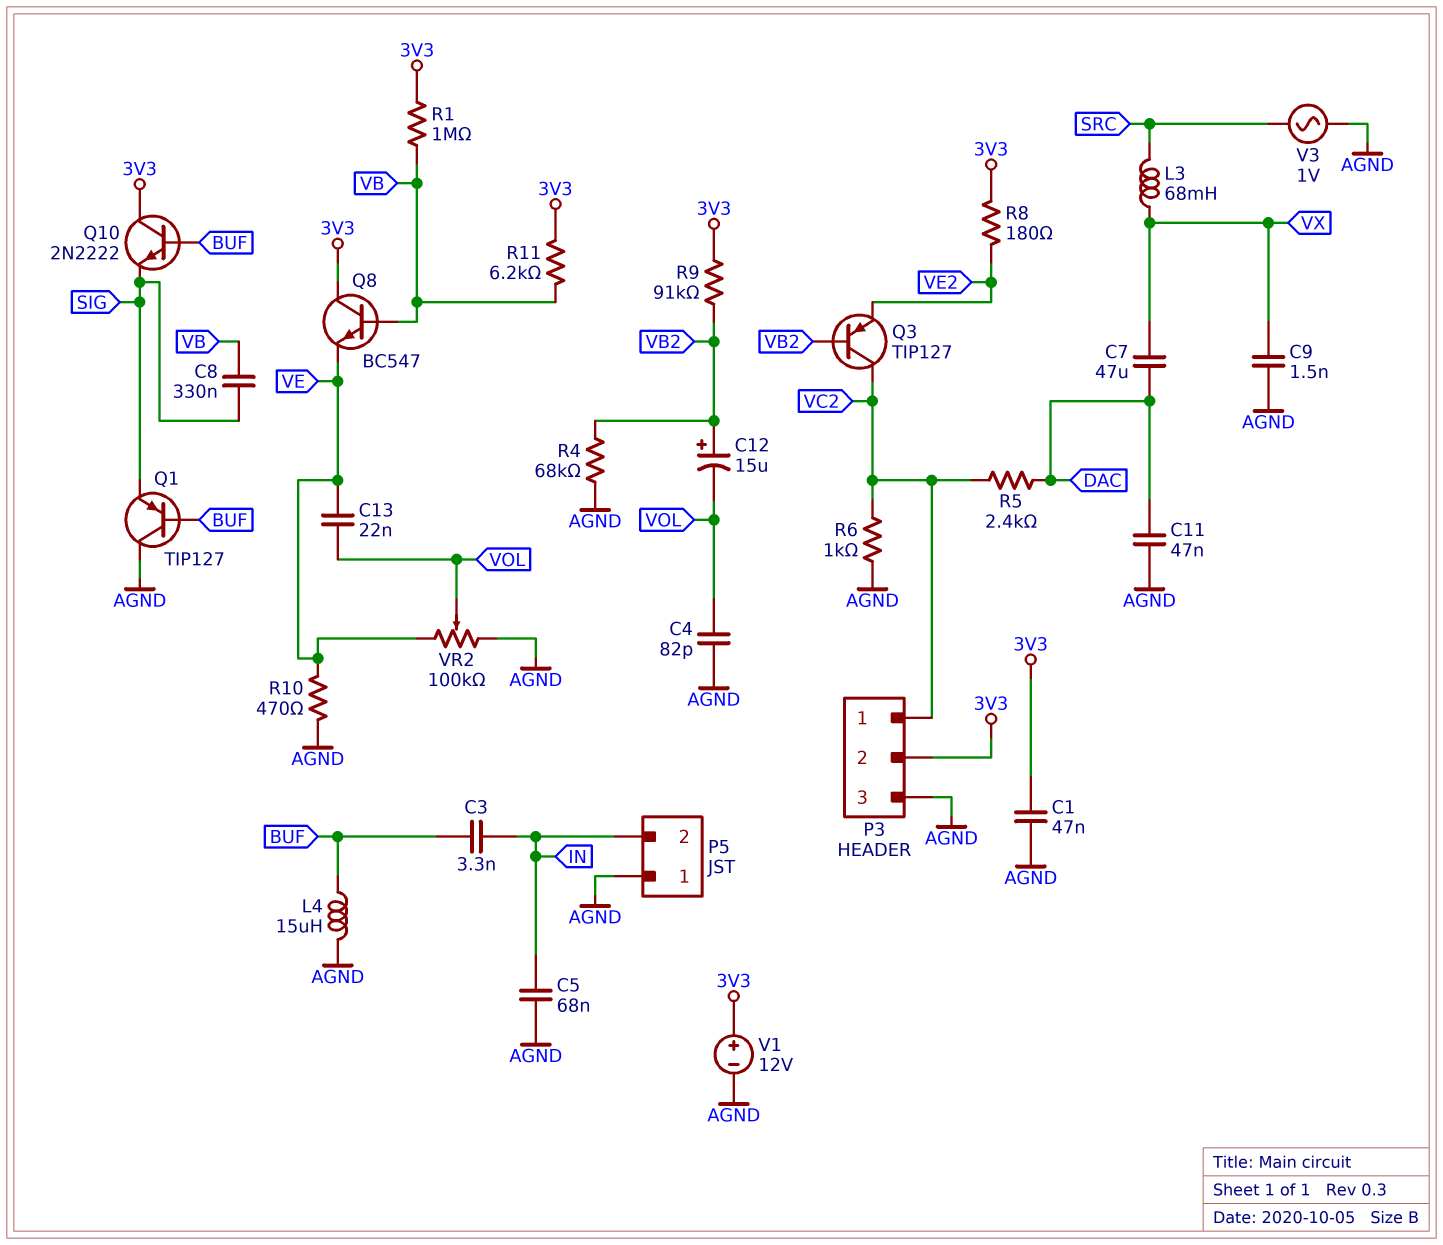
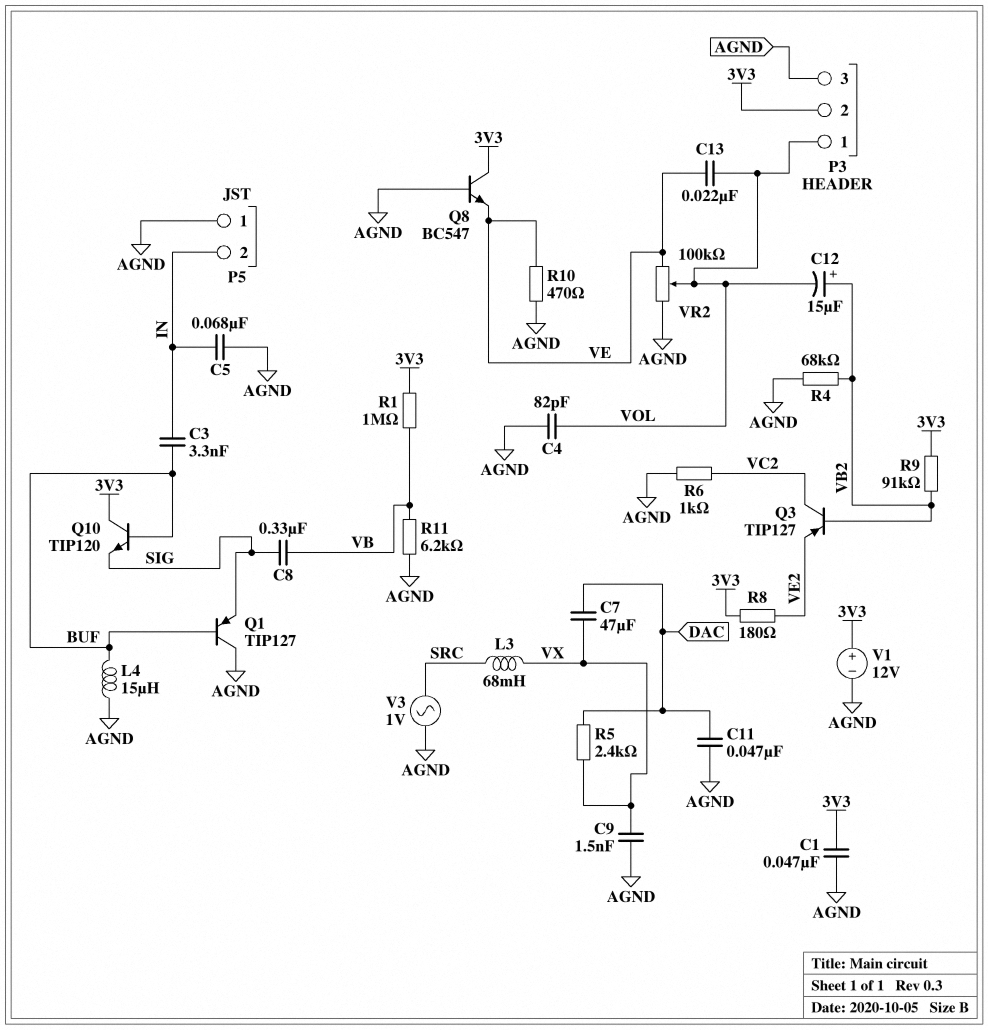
P3 pin 1: VC2 -> VOL
Q8: NPN BC547 (B VB, C 3V3, E VE) -> NPN BC547 (B AGND, C 3V3, E VE)
Q10: NPN 2N2222 (B BUF, C 3V3, E SIG) -> NPN TIP120 (B BUF, C 3V3, E SIG)
R5: 2.4k (DAC, VC2) -> 2.4k (DAC, VX)
R11: 6.2k (3V3, VB) -> 6.2k (AGND, VB)

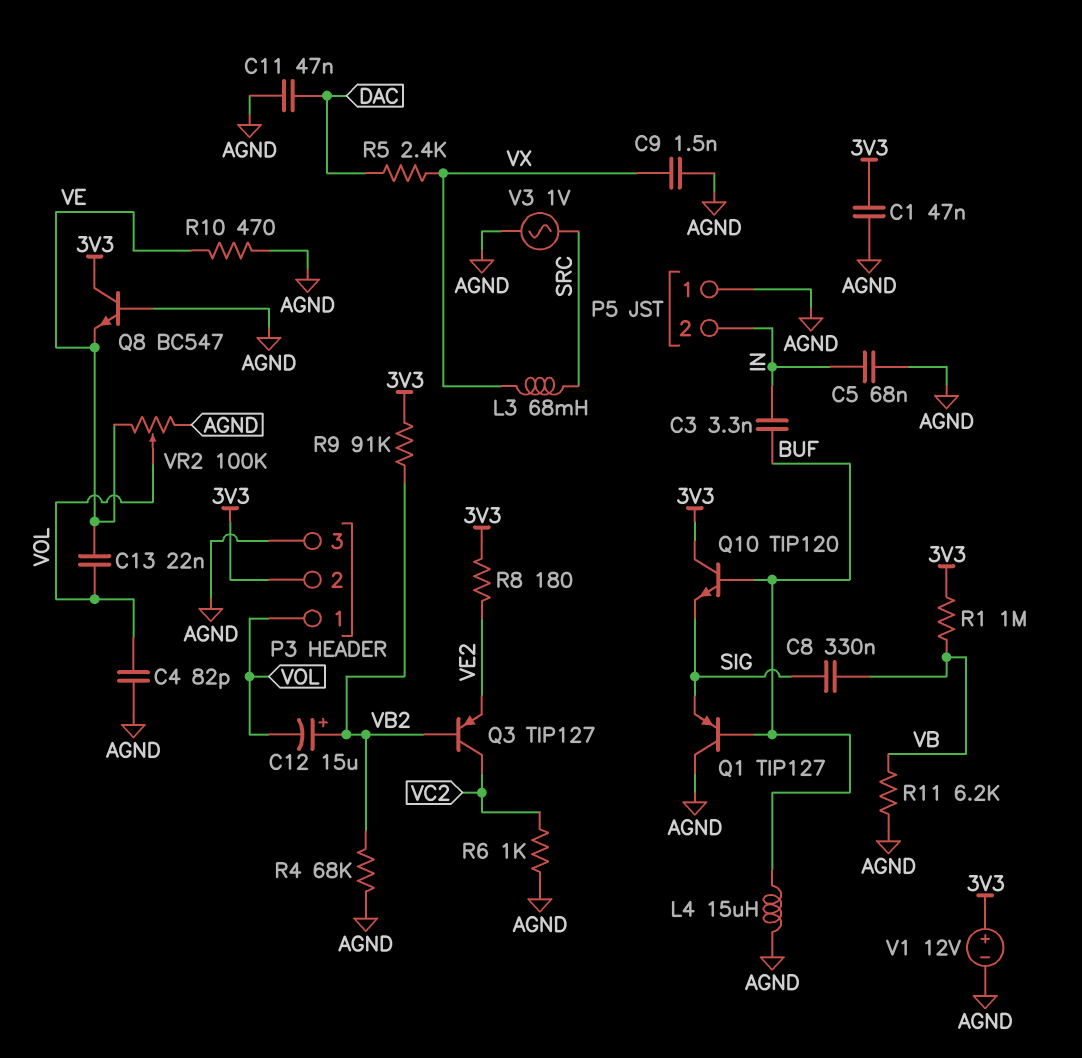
C7: 47uF (DAC, VX) -> none

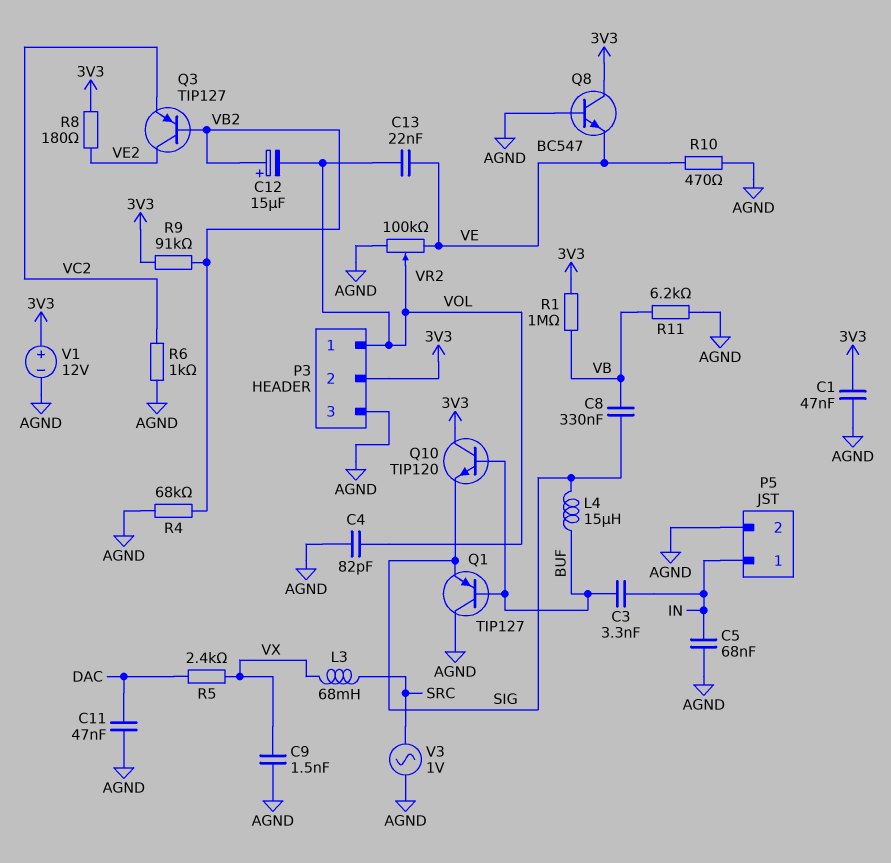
L4: 15uH (AGND, BUF) -> 15uH (BUF, SIG)
P5 pin 1: AGND -> IN
P5 pin 2: IN -> AGND
Q3: PNP TIP127 (B VB2, C VC2, E VE2) -> PNP TIP127 (B VB2, C VE2, E VC2)

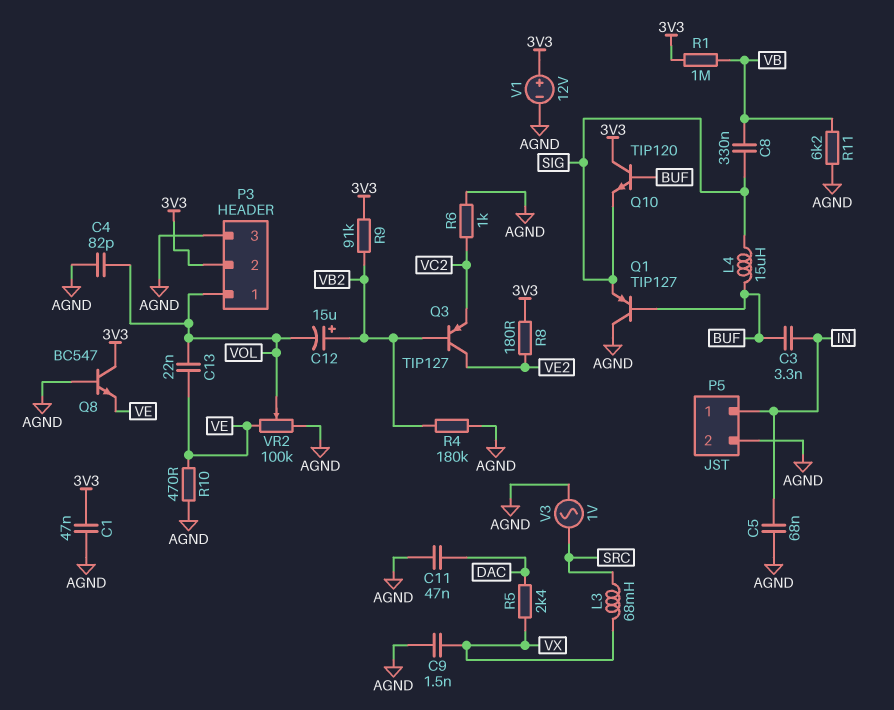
R4: 68k (AGND, VB2) -> 180k (AGND, VB2)

